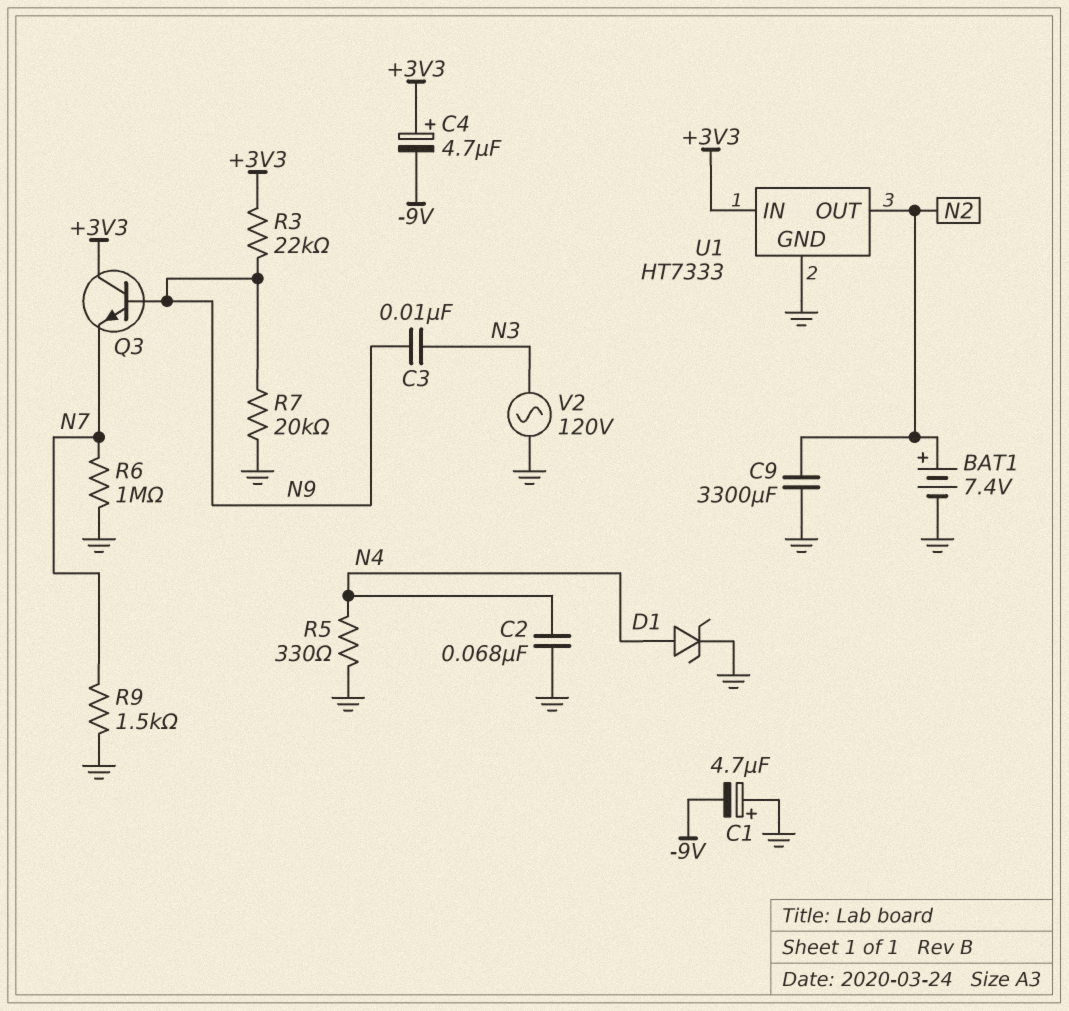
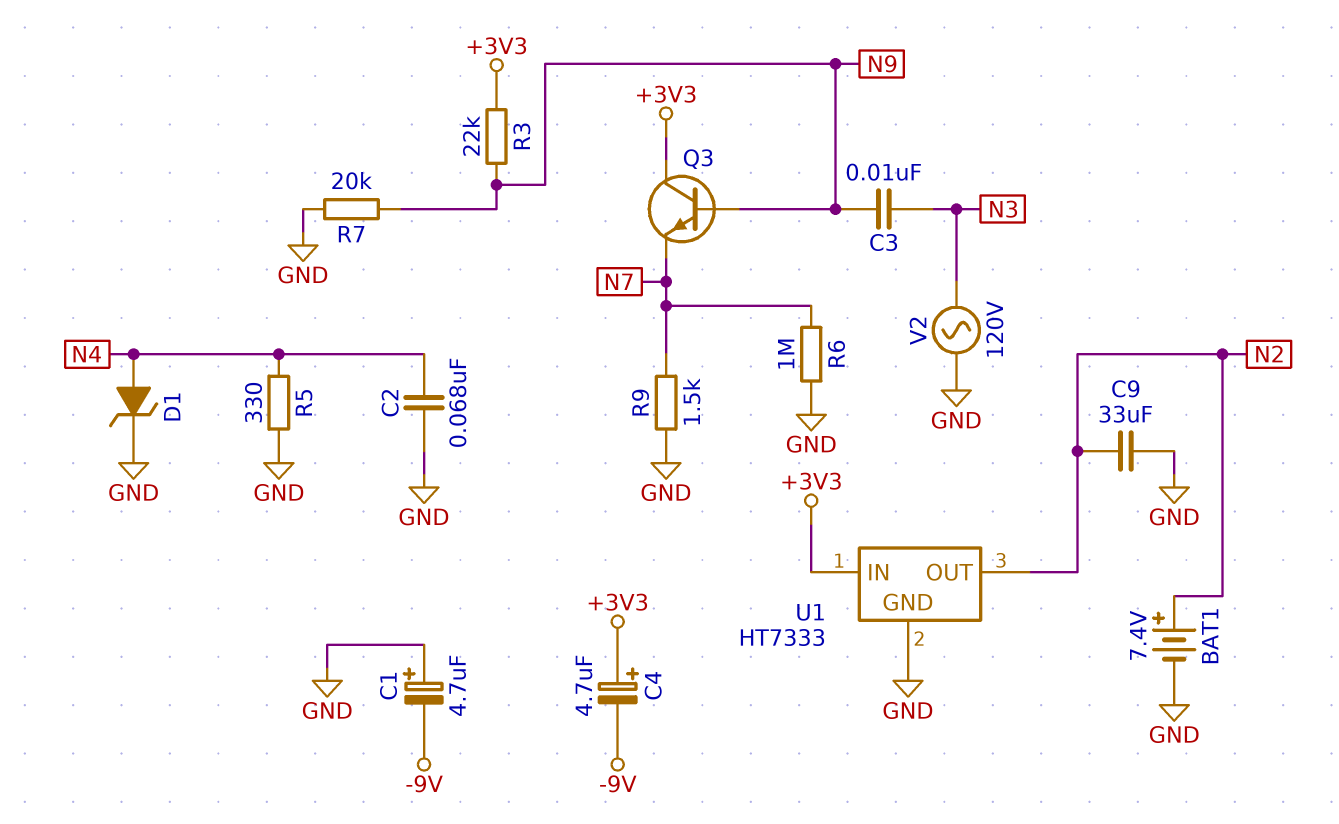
C9: 3300uF (GND, N2) -> 33uF (GND, N2)

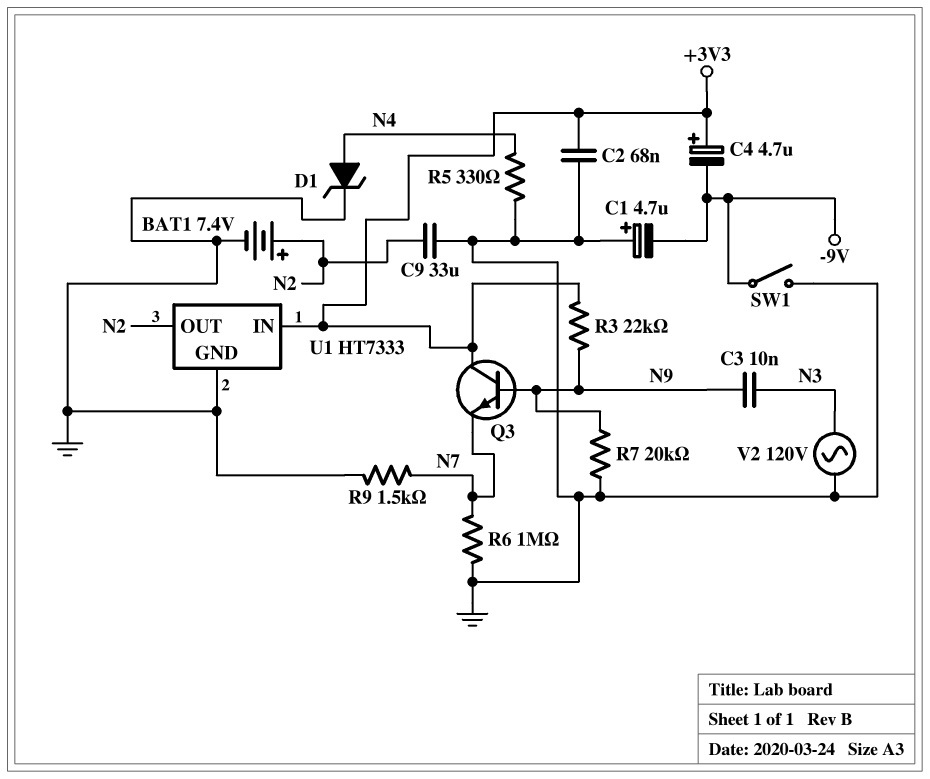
C2: 68nF (GND, N4) -> 68nF (+3V3, GND)
SW1: none -> switch (-9V, GND)

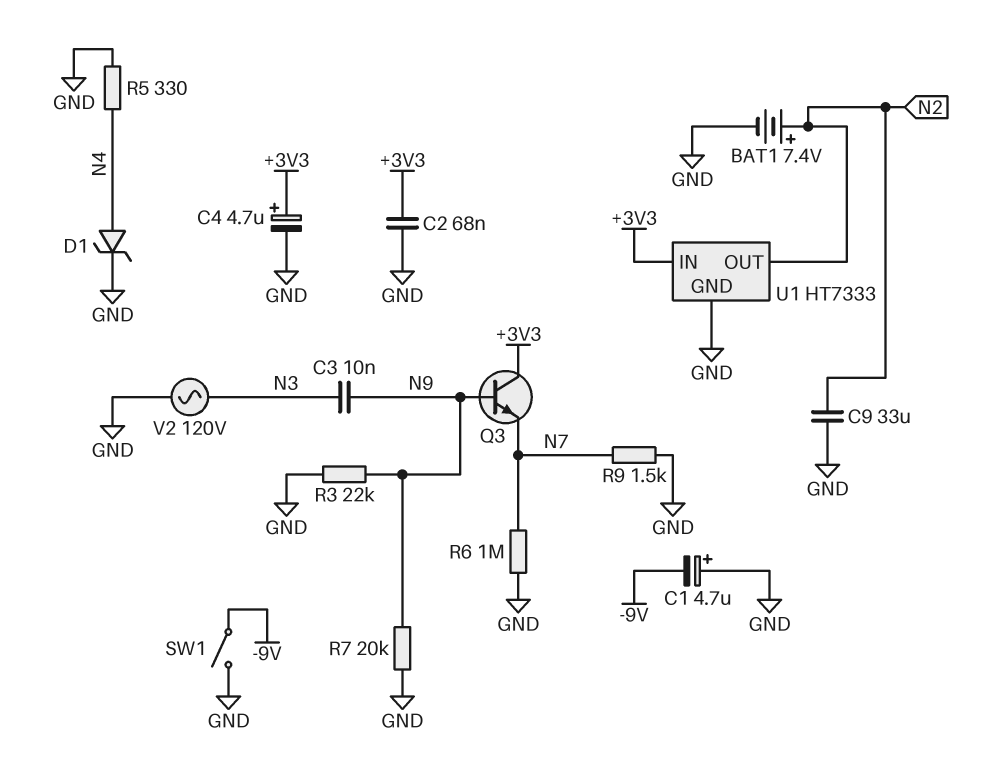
C4: 4.7uF (plus +3V3, minus -9V) -> 4.7uF (plus +3V3, minus GND)
R3: 22k (+3V3, N9) -> 22k (GND, N9)

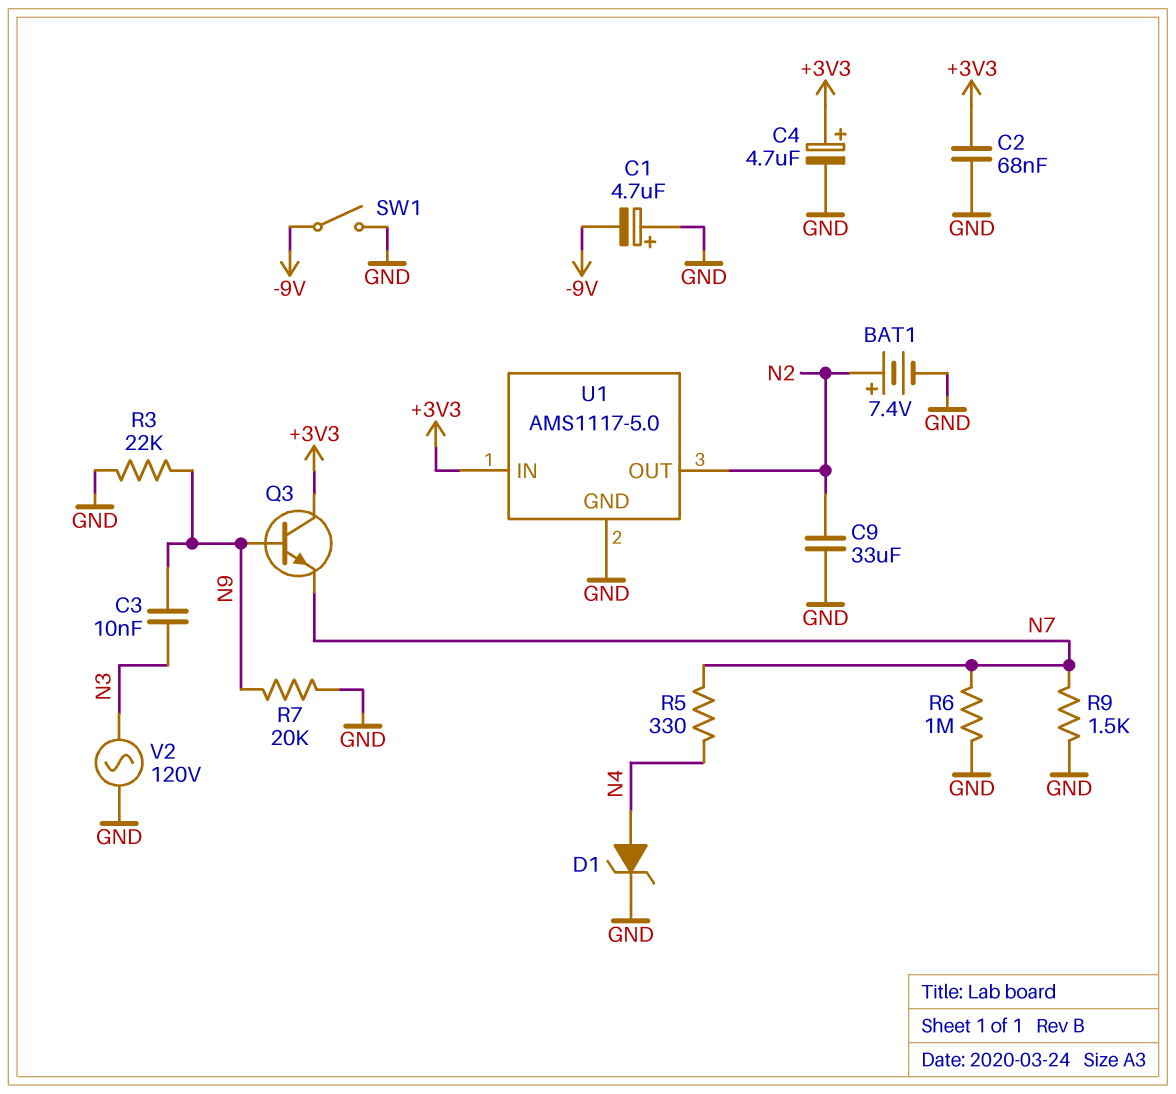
R5: 330 (GND, N4) -> 330 (N4, N7)
U1: HT7333 -> AMS1117-5.0

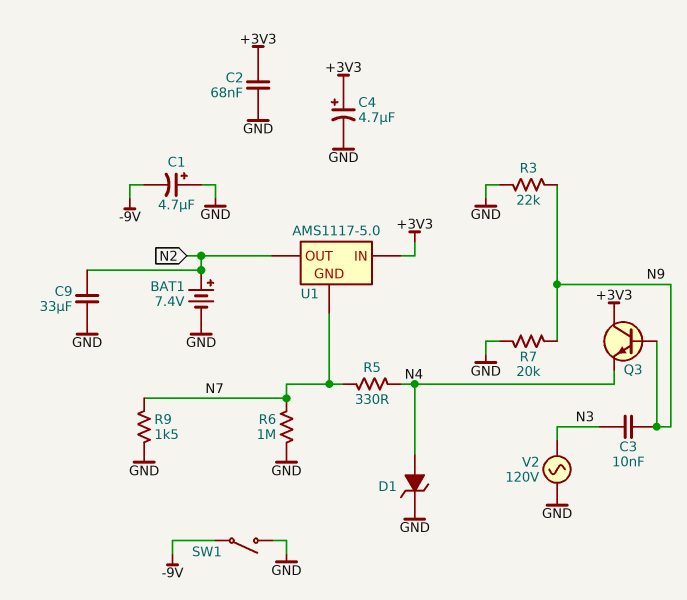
Q3: NPN (B N9, C +3V3, E N7) -> NPN (B N9, C +3V3, E N4)
U1 pin GND: GND -> N7

